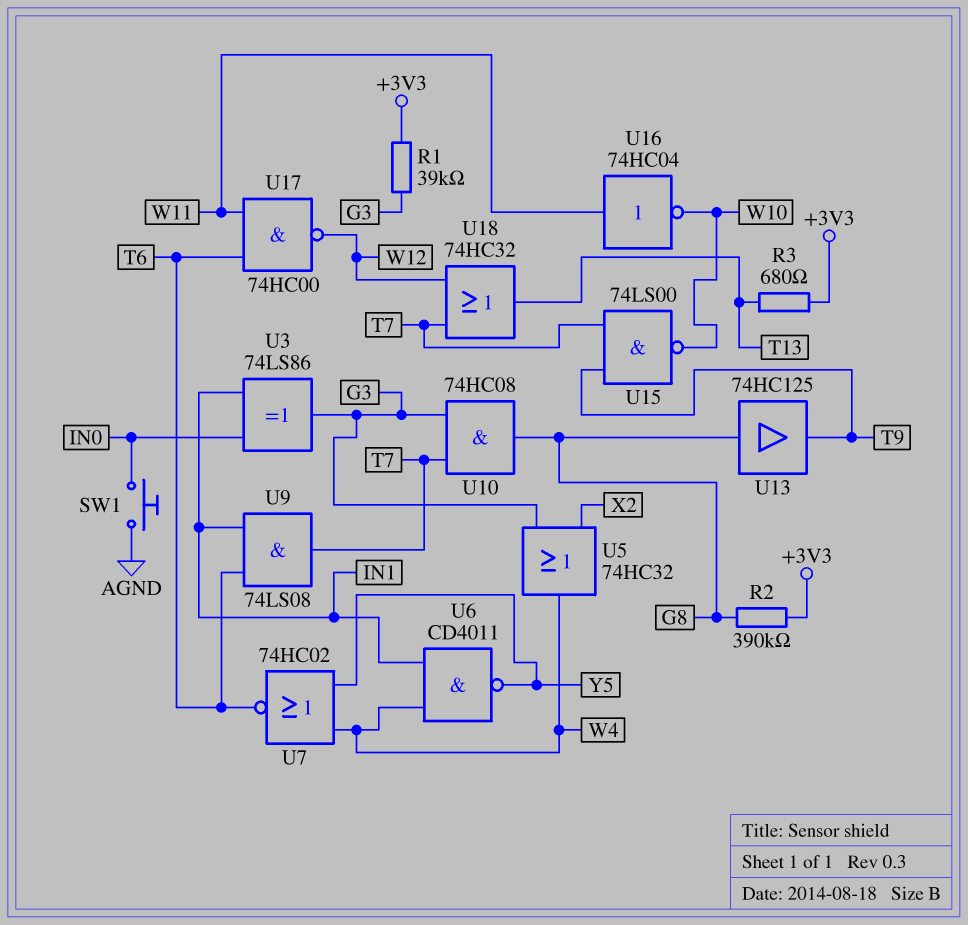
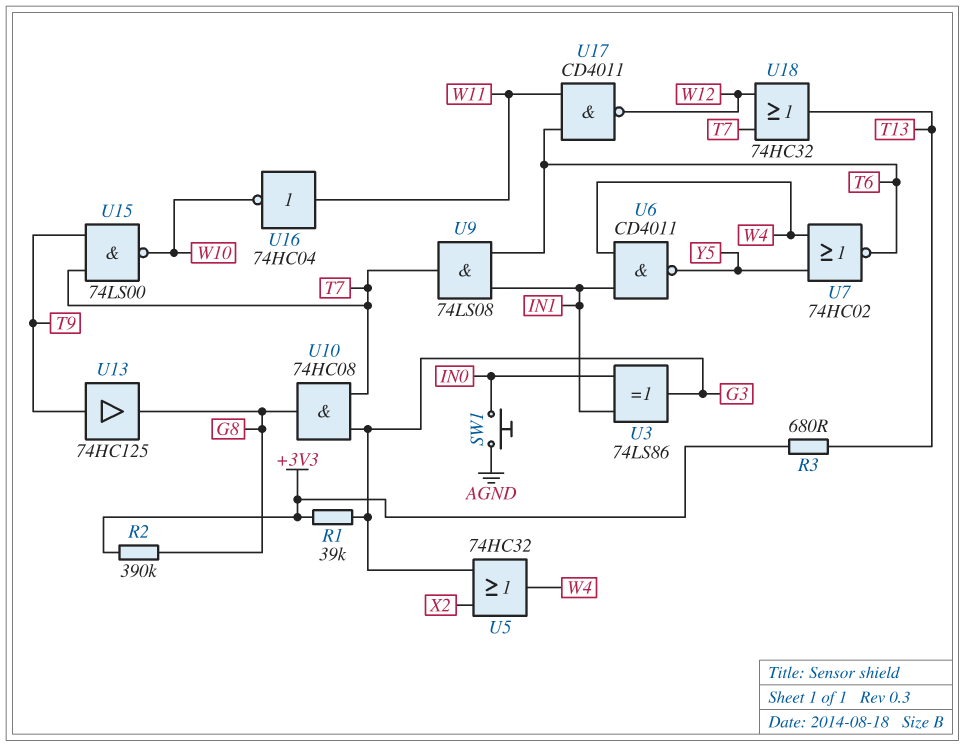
U13: buffer 74HC125 (in G8, out T9) -> buffer 74HC125 (in T9, out G8)
U17: NAND 74HC00 (in T6, in W11, out W12) -> NAND CD4011 (in T6, in W11, out W12)

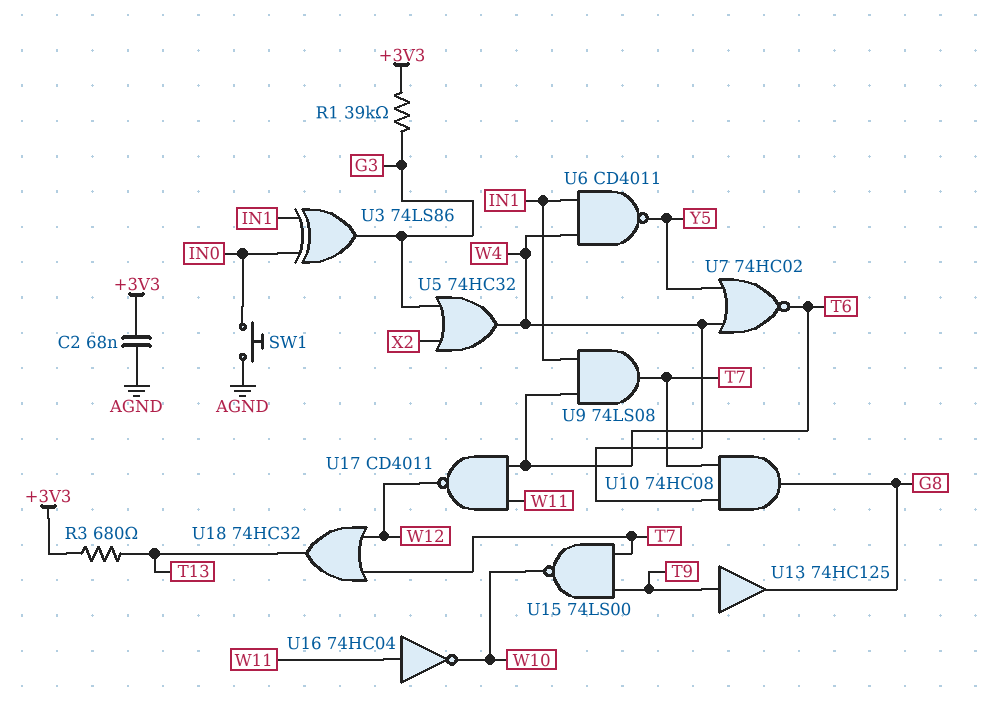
C2: none -> 68nF (+3V3, AGND)
R2: 390k (+3V3, G8) -> none
U10: AND 74HC08 (in G3, in T7, out G8) -> AND 74HC08 (in T7, in W4, out G8)

